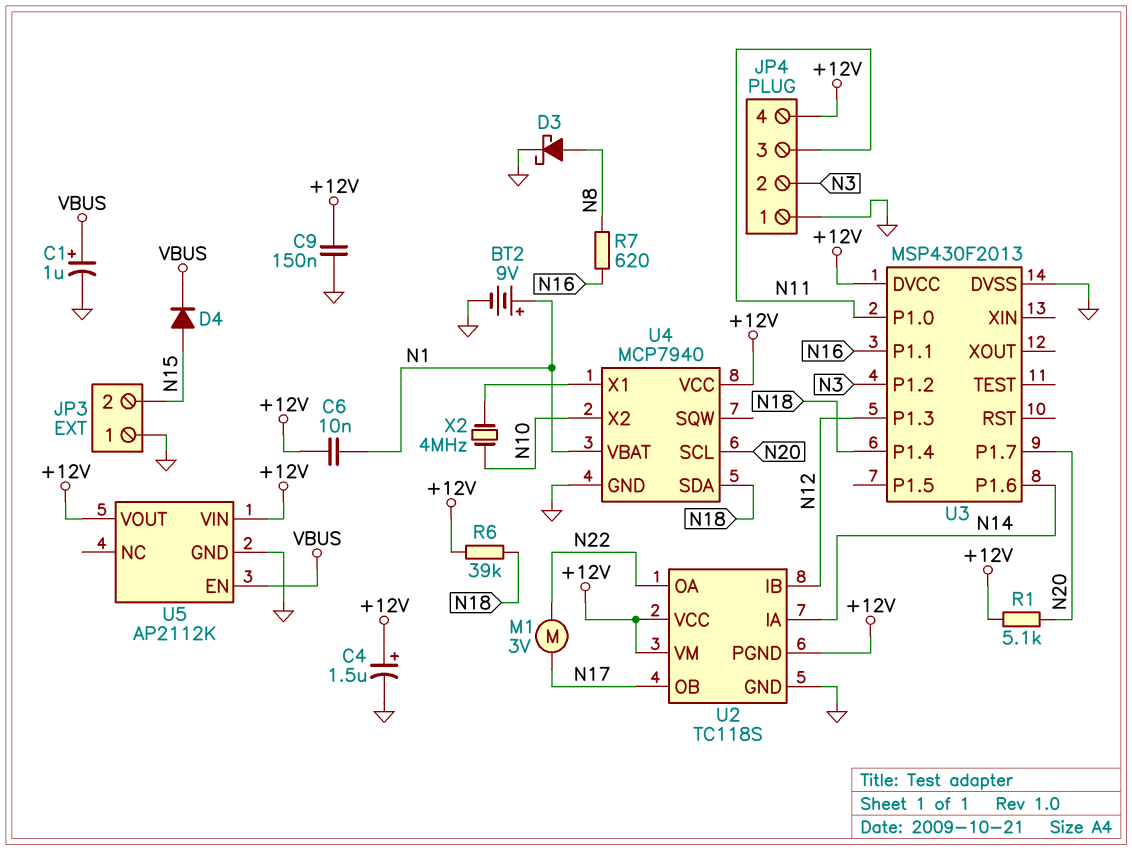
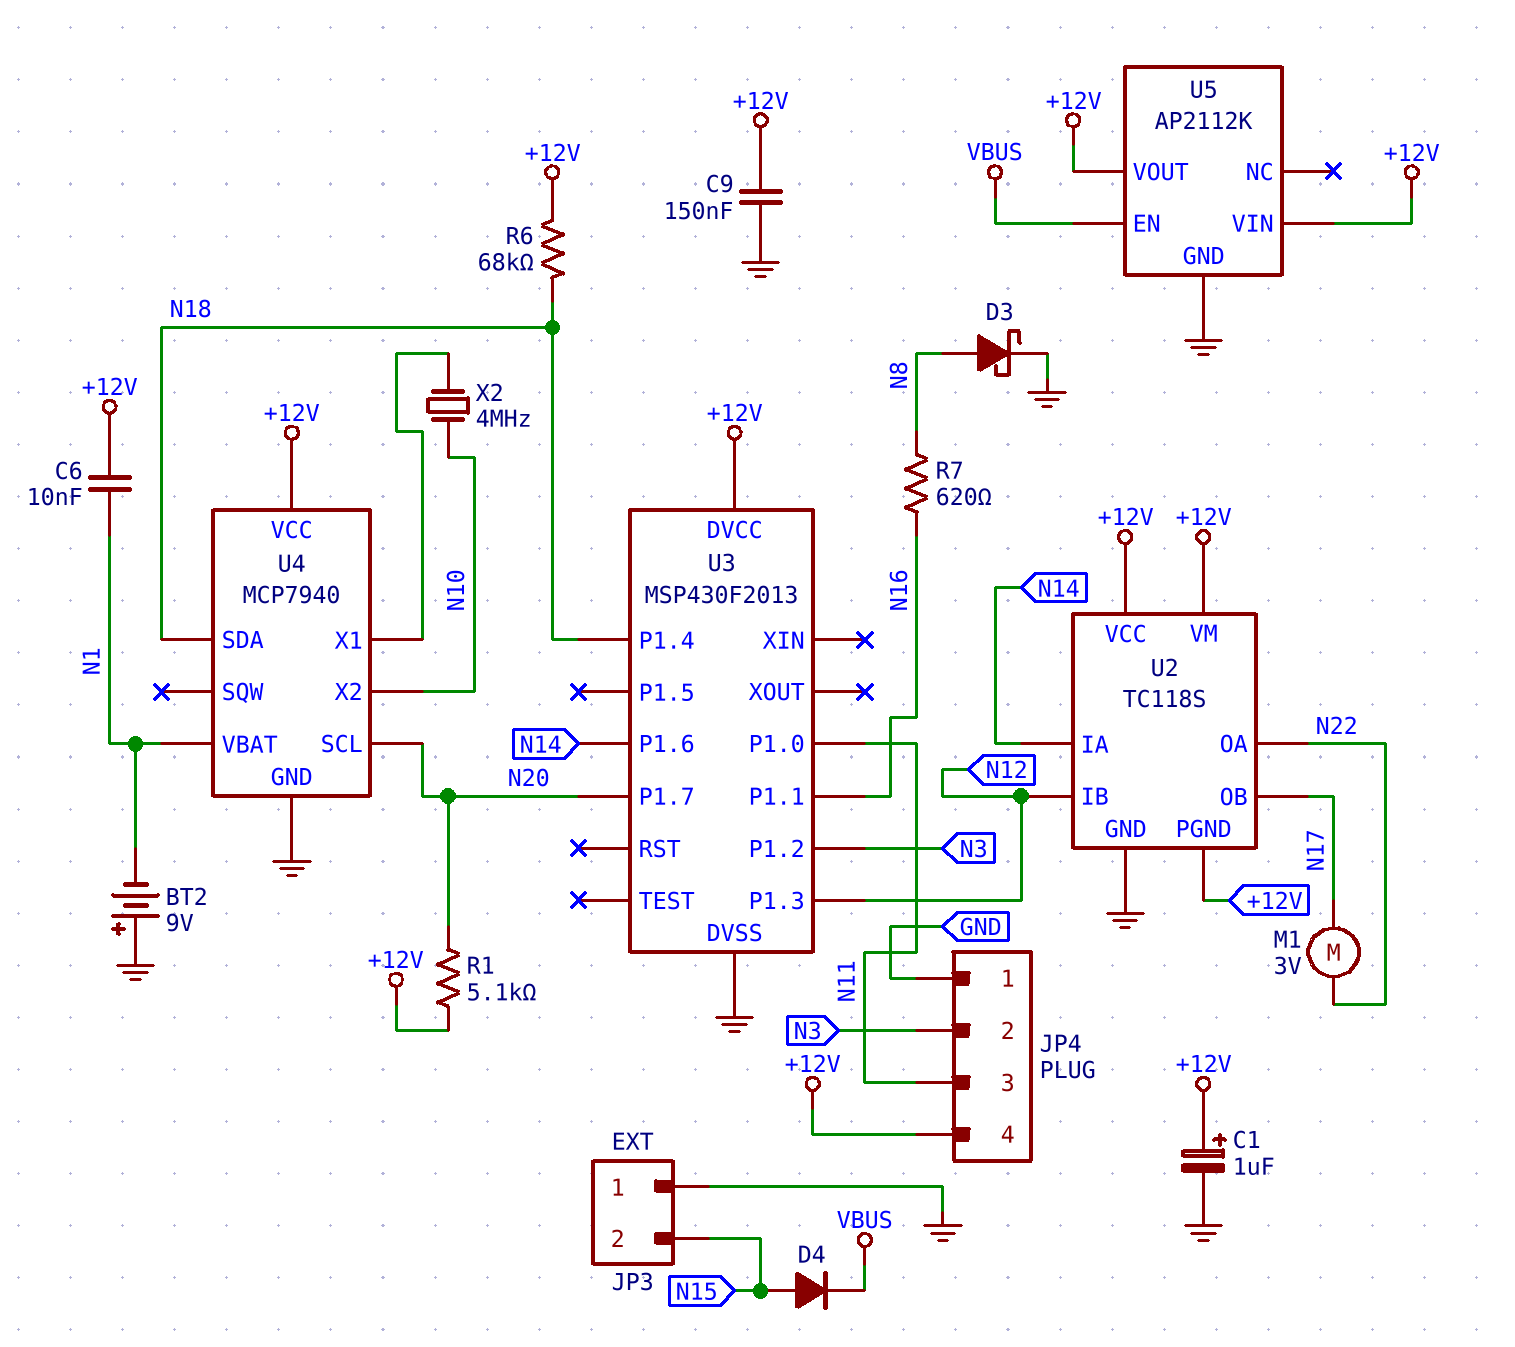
BT2: 9V (plus N1, minus GND) -> 9V (plus GND, minus N1)
C1: 1uF (plus VBUS, minus GND) -> 1uF (plus +12V, minus GND)
C4: 1.5uF (plus +12V, minus GND) -> none
R6: 39k (+12V, N18) -> 68k (+12V, N18)

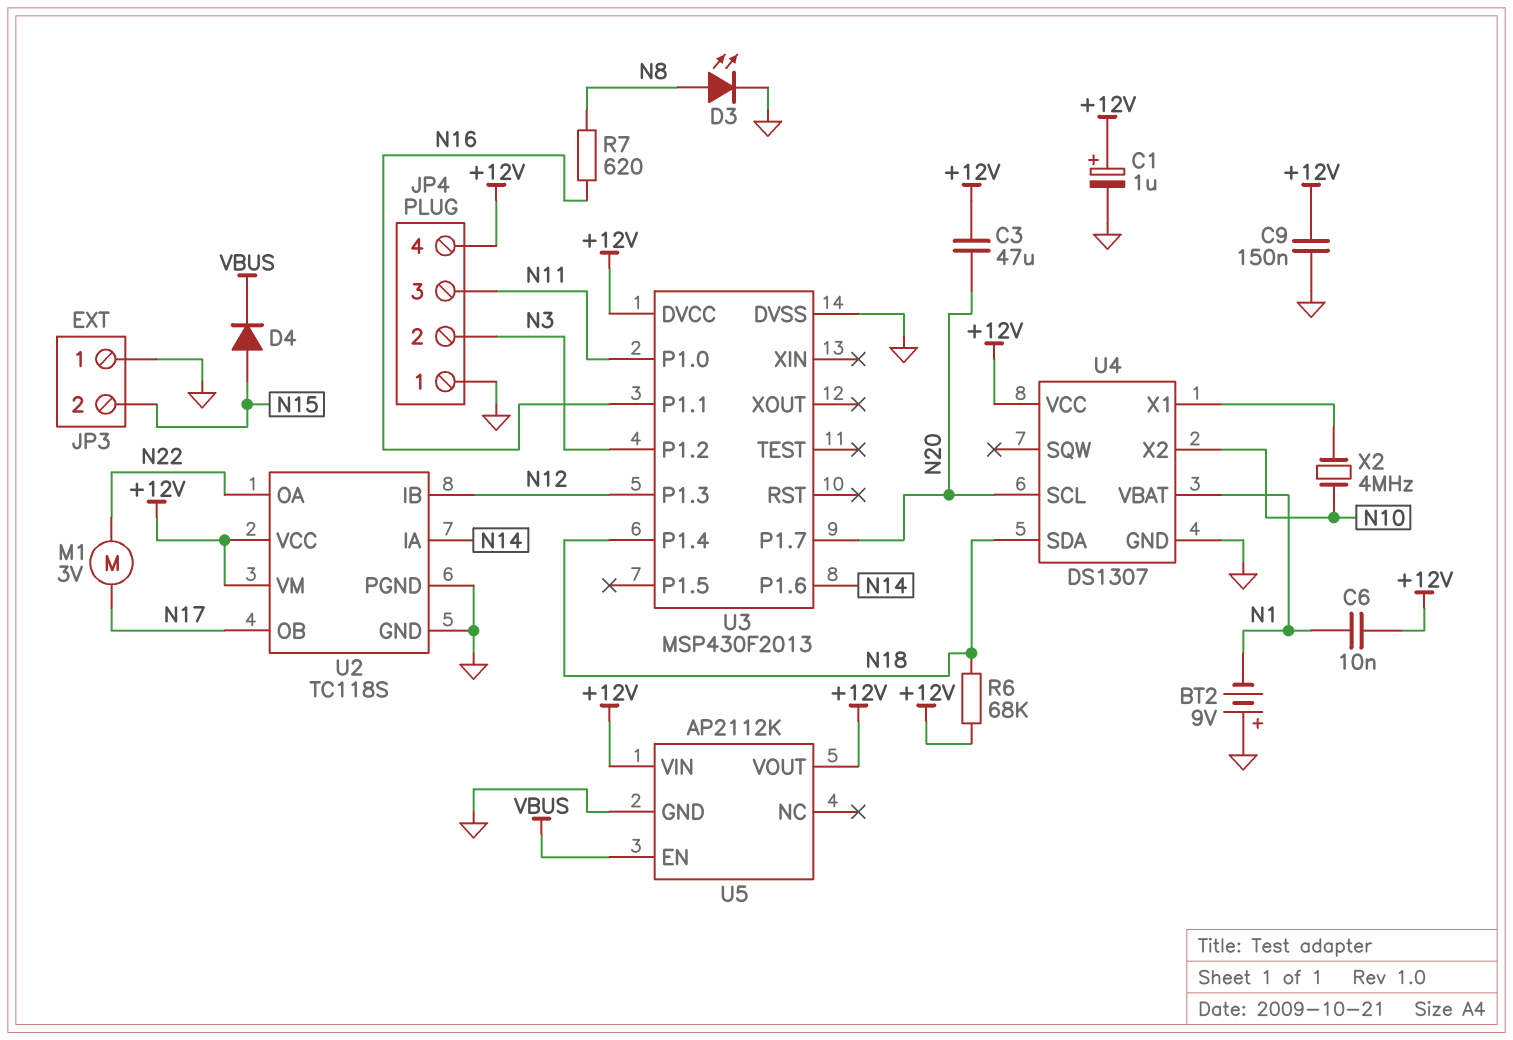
C3: none -> 47uF (+12V, N20)
D3: schottky (A N8, K GND) -> LED (A N8, K GND)
R1: 5.1k (+12V, N20) -> none
U2 pin PGND: +12V -> GND
U4: MCP7940 -> DS1307

